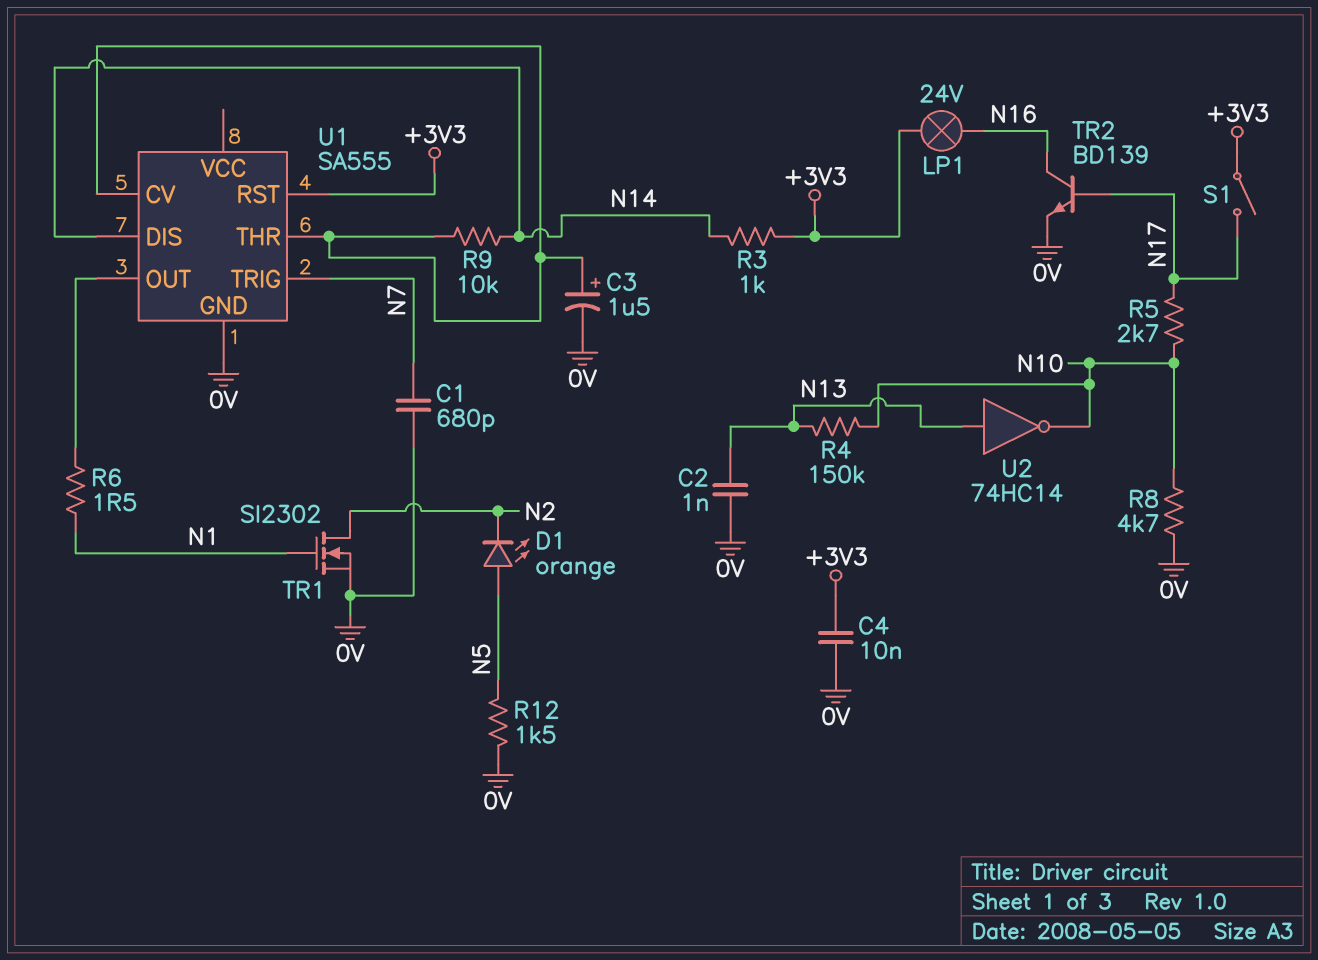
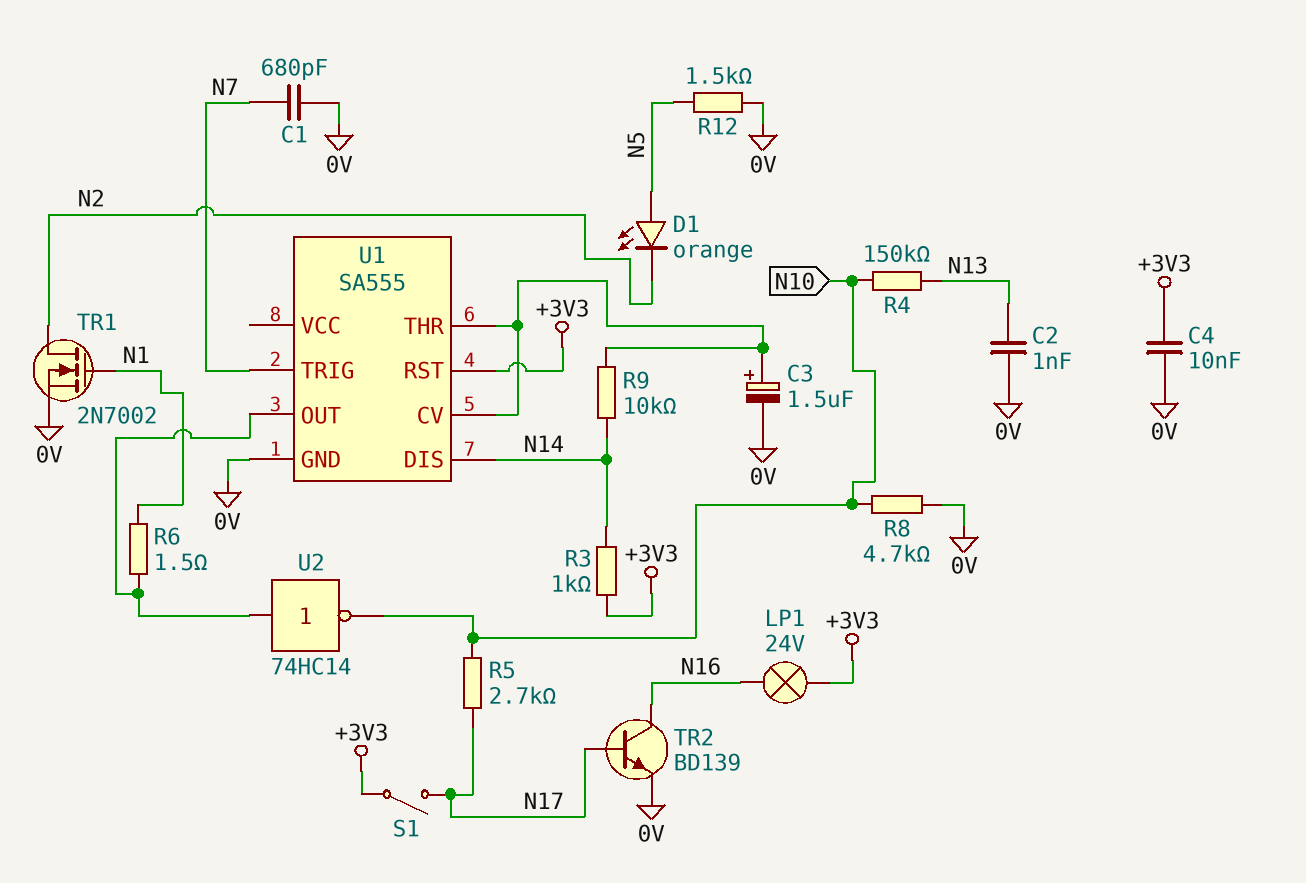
TR1: NMOS SI2302 (G N1, D N2, S 0V) -> NMOS 2N7002 (G N1, D N2, S 0V)
U2: NOT 74HC14 (in N13, out N10) -> NOT 74HC14 (in U1/OUT, out N10)

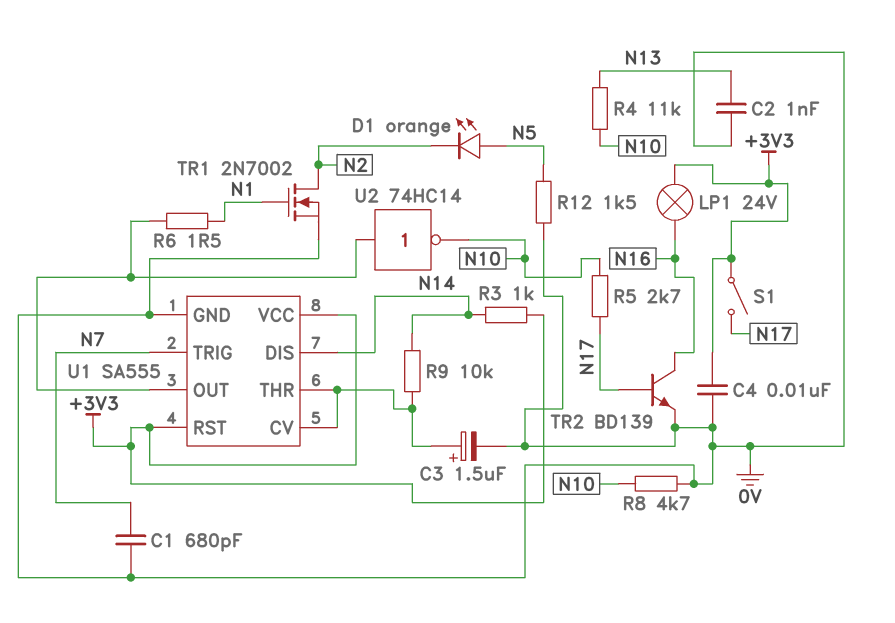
R4: 150k (N10, N13) -> 11k (N10, N13)
U1 pin VCC: none -> +3V3

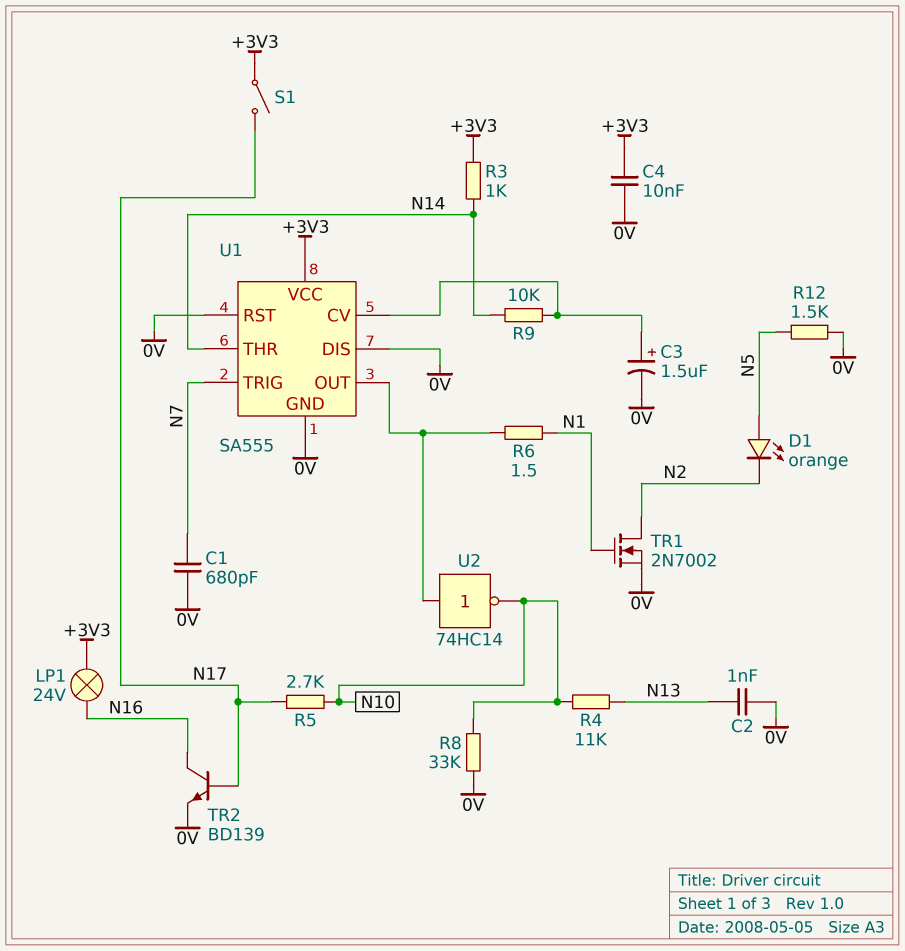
R8: 4.7k (0V, N10) -> 33k (0V, N10)
U1 pin DIS: N14 -> 0V
U1 pin RST: +3V3 -> 0V
U1 pin THR: U1/CV -> N14

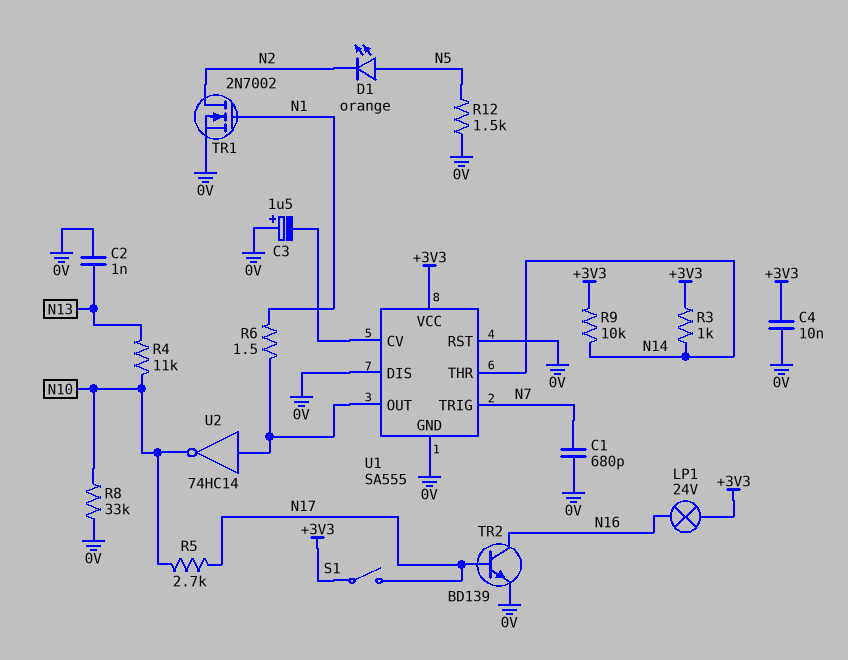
C3: 1.5uF (plus U1/CV, minus 0V) -> 1.5uF (plus 0V, minus U1/CV)
R9: 10k (N14, U1/CV) -> 10k (+3V3, N14)

